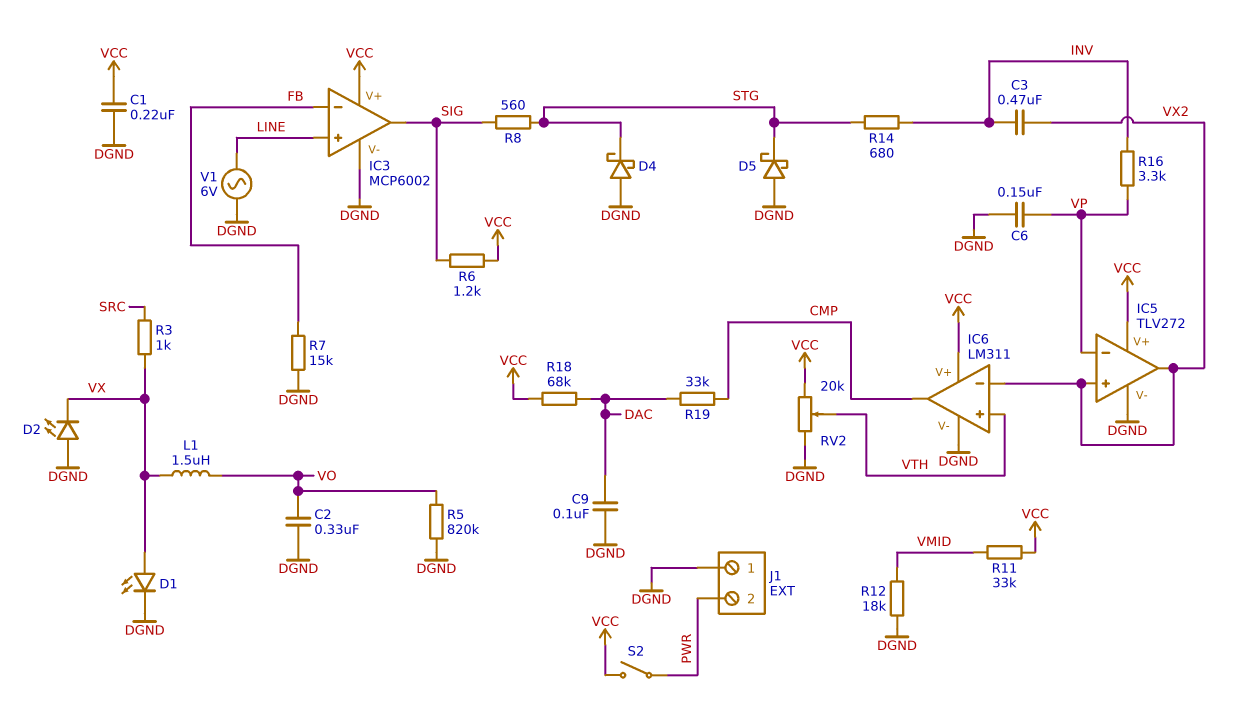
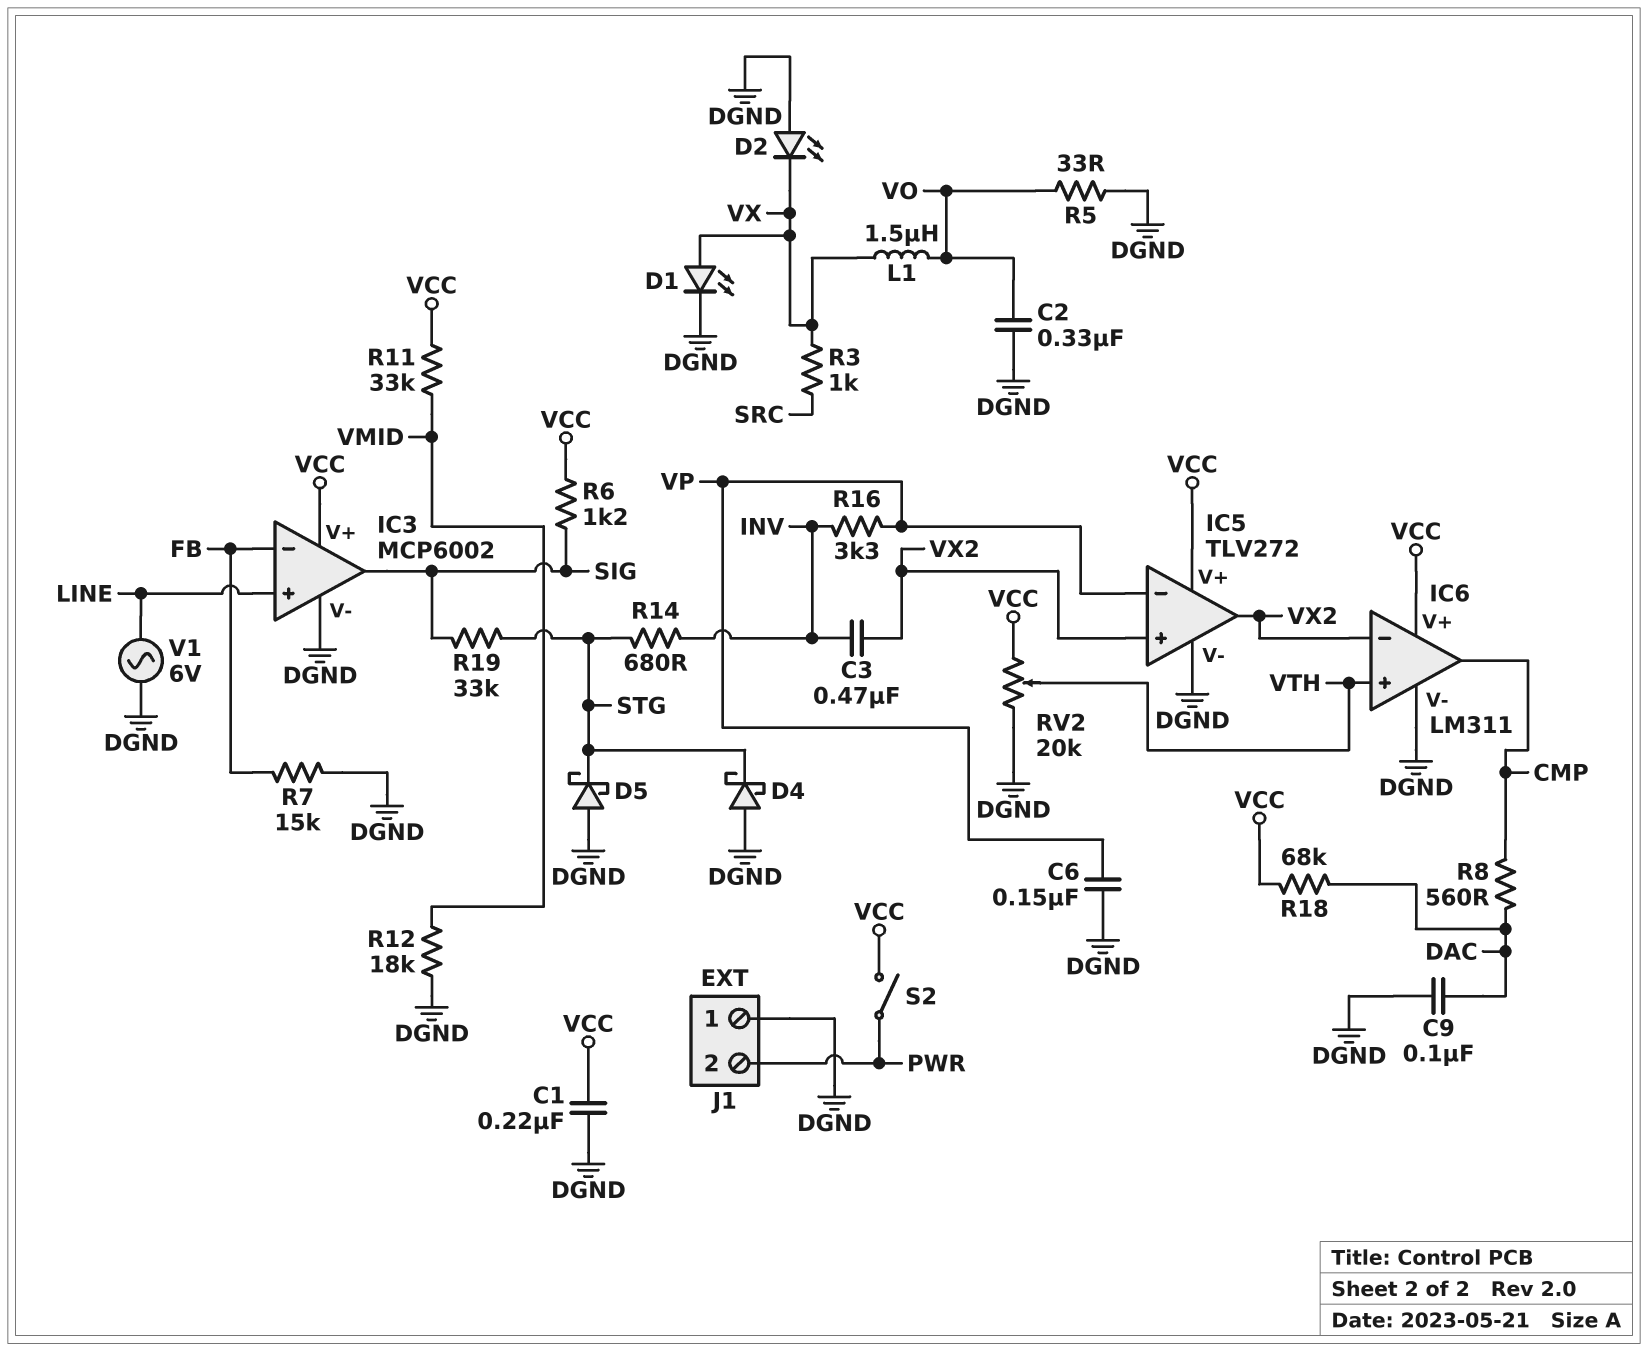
R5: 820k (DGND, VO) -> 33 (DGND, VO)
R8: 560 (SIG, STG) -> 560 (CMP, DAC)
R19: 33k (CMP, DAC) -> 33k (SIG, STG)

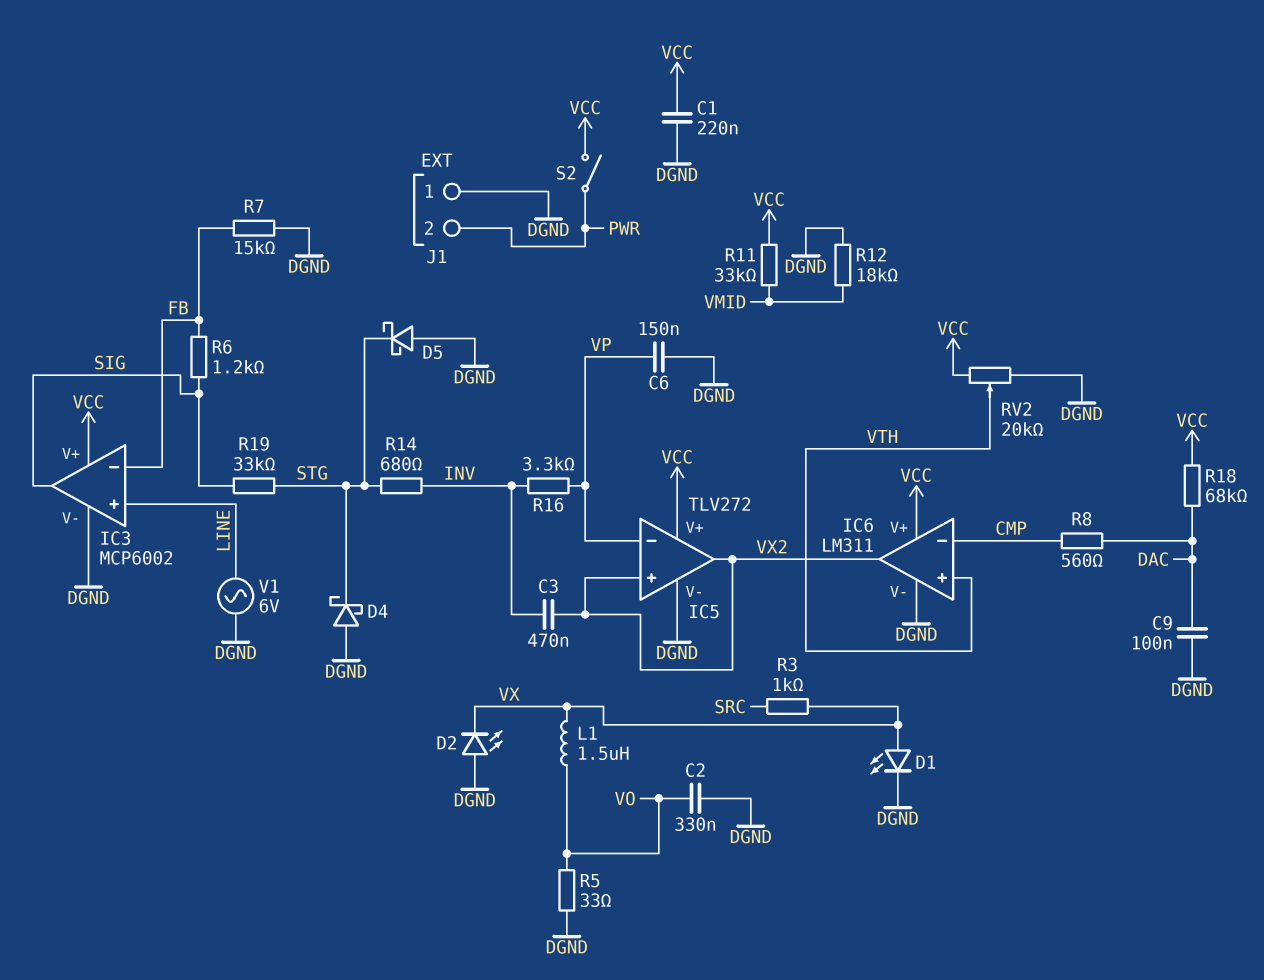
IC6 pin in-: VX2 -> CMP
IC6 pin out: CMP -> VX2
R6: 1.2k (SIG, VCC) -> 1.2k (FB, SIG)

